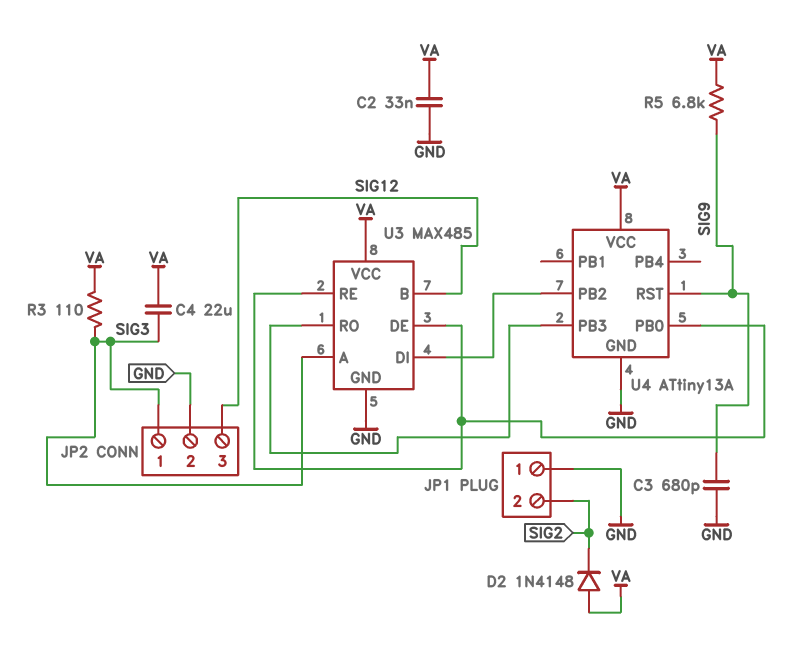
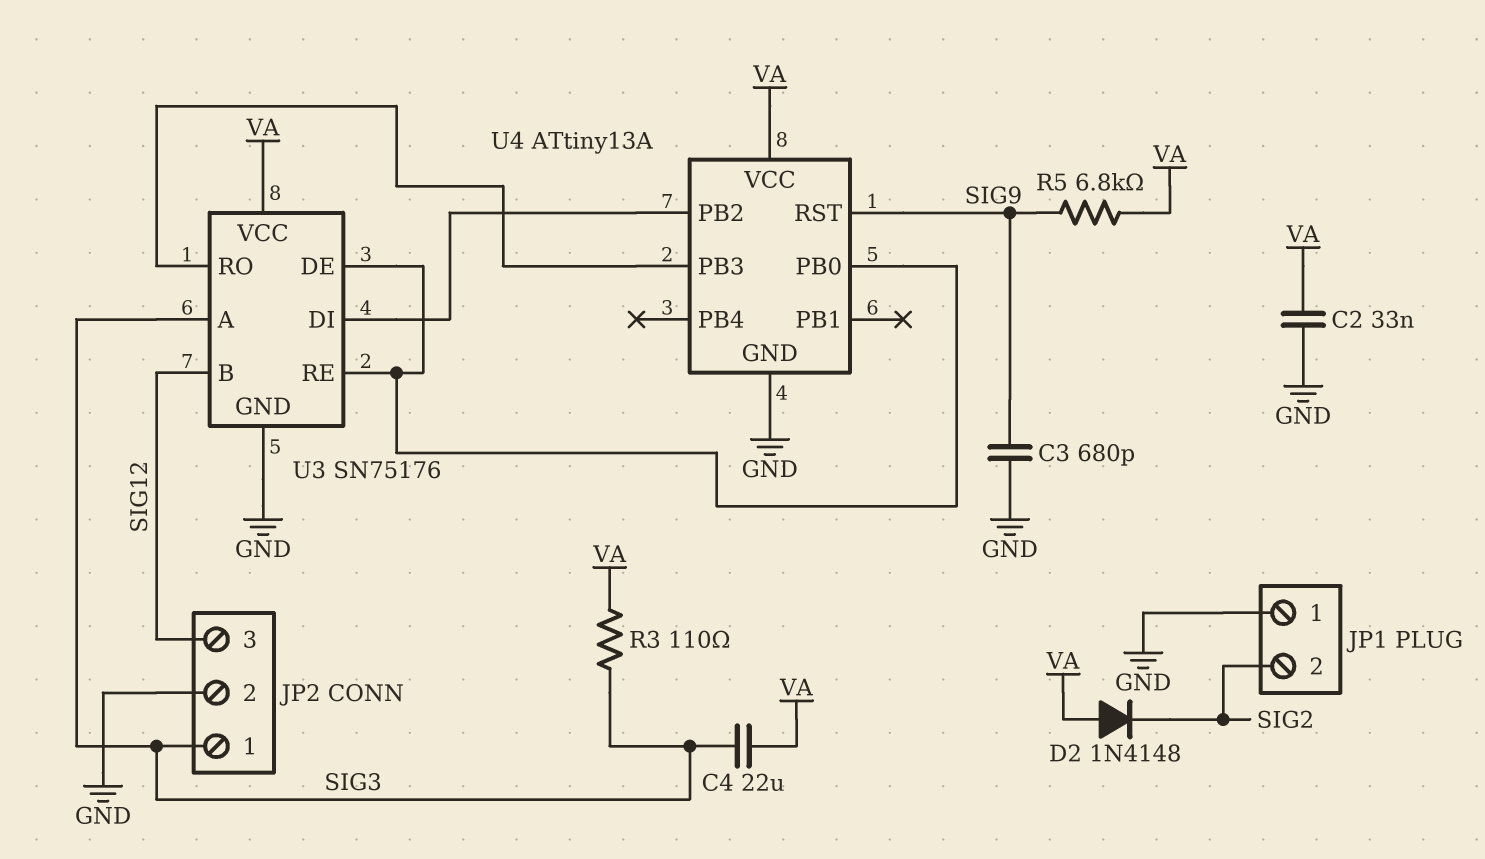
U3: MAX485 -> SN75176

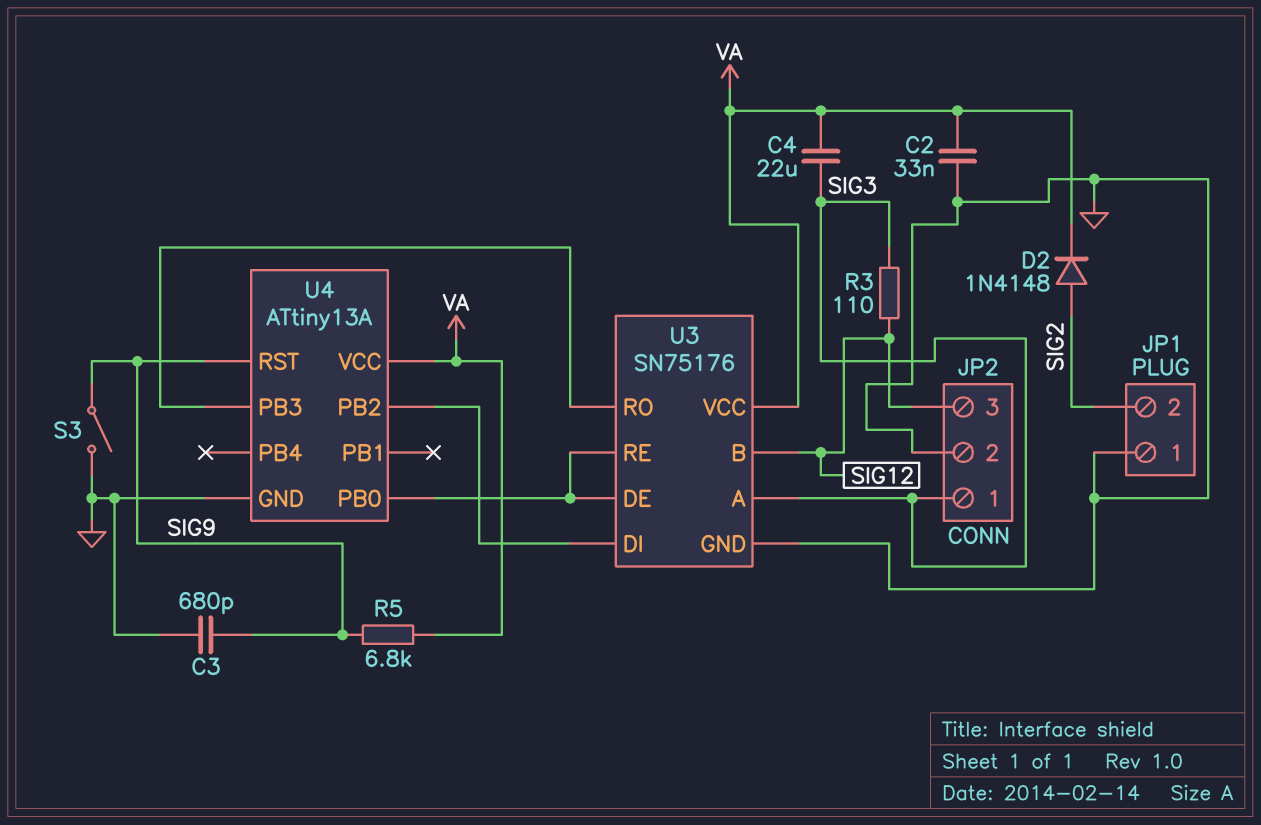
D2: diode 1N4148 (A VA, K SIG2) -> diode 1N4148 (A SIG2, K VA)
R3: 110 (SIG3, VA) -> 110 (SIG3, SIG12)
S3: none -> switch (GND, SIG9)

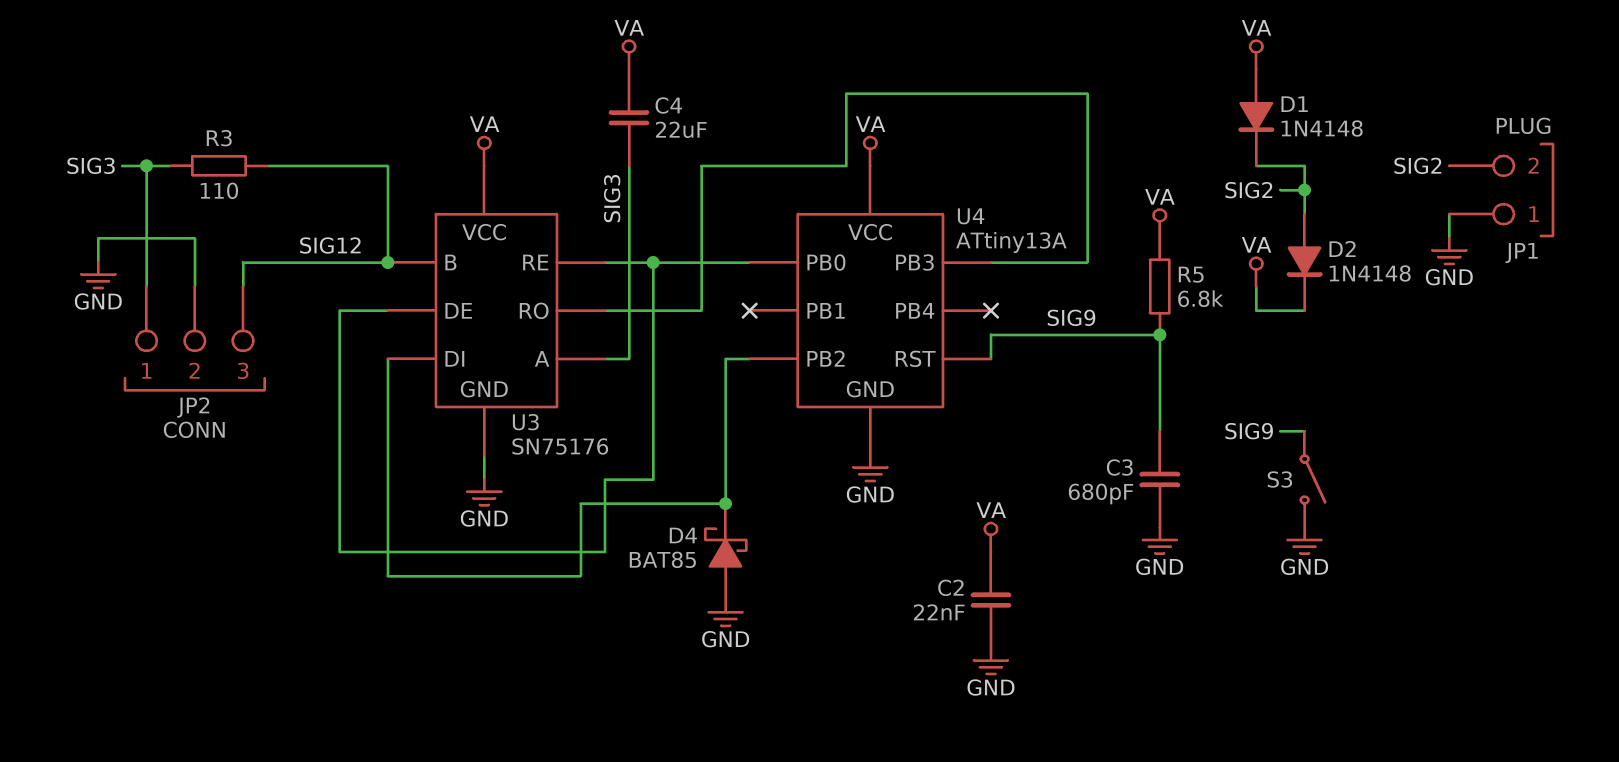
C2: 33nF (GND, VA) -> 22nF (GND, VA)
D1: none -> diode 1N4148 (A VA, K SIG2)
D4: none -> schottky BAT85 (A GND, K U3/DI)

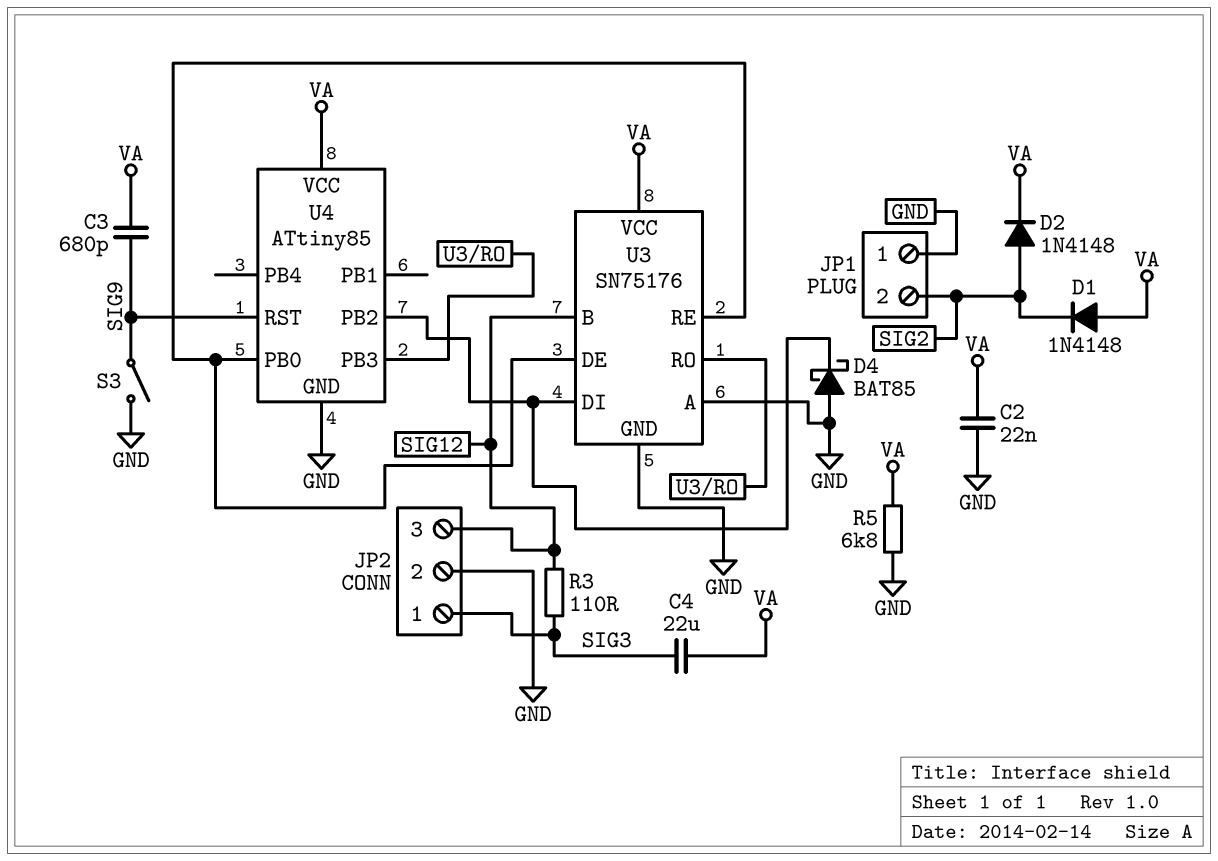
C3: 680pF (GND, SIG9) -> 680pF (SIG9, VA)
R5: 6.8k (SIG9, VA) -> 6.8k (GND, VA)
U3 pin A: SIG3 -> GND
U4: ATtiny13A -> ATtiny85

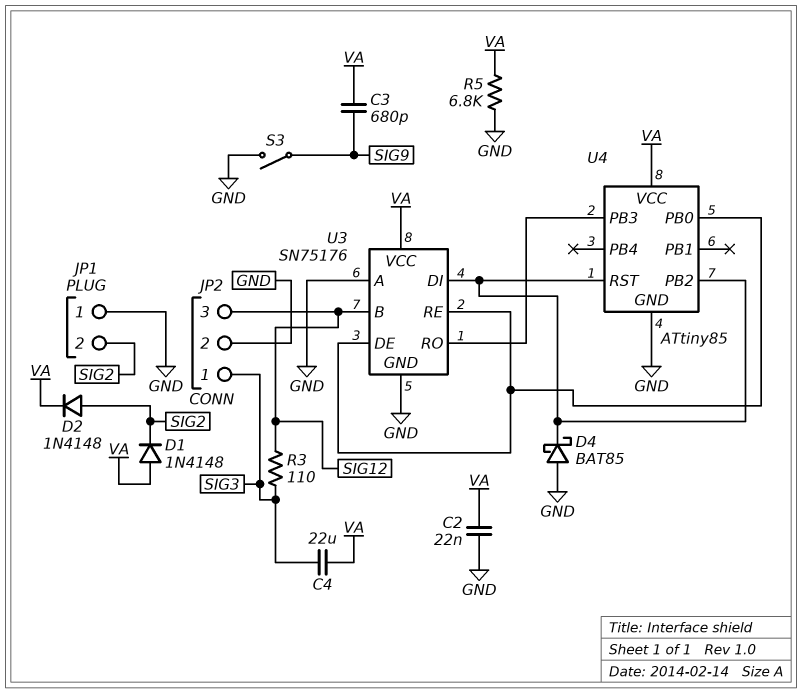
U4 pin RST: SIG9 -> U3/DI

